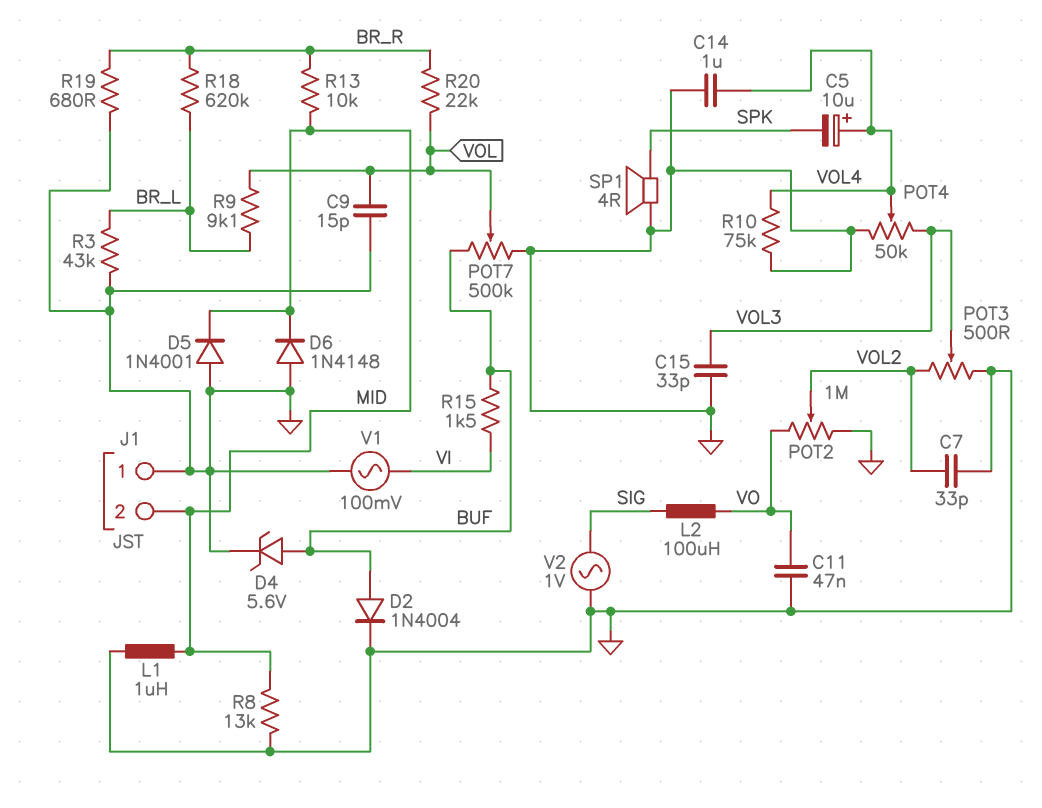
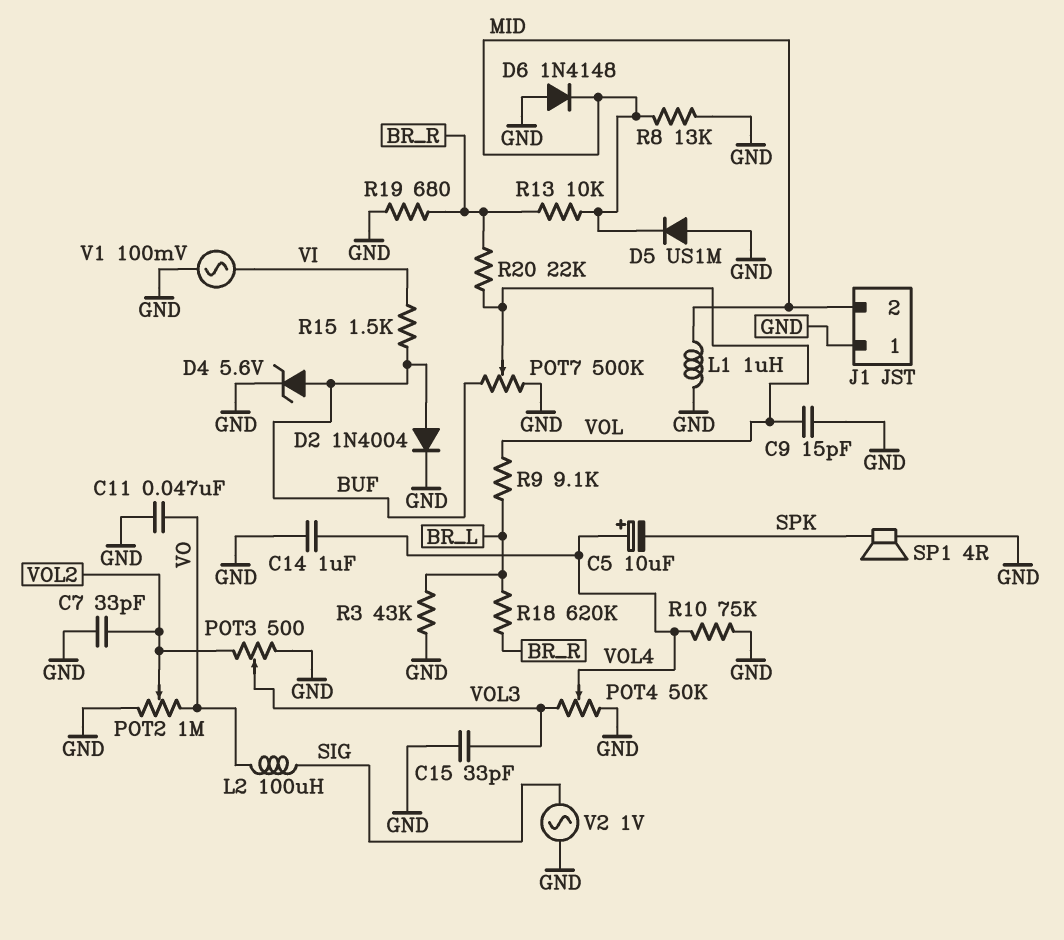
D5: diode 1N4001 (A GND, K MID) -> diode US1M (A GND, K MID)

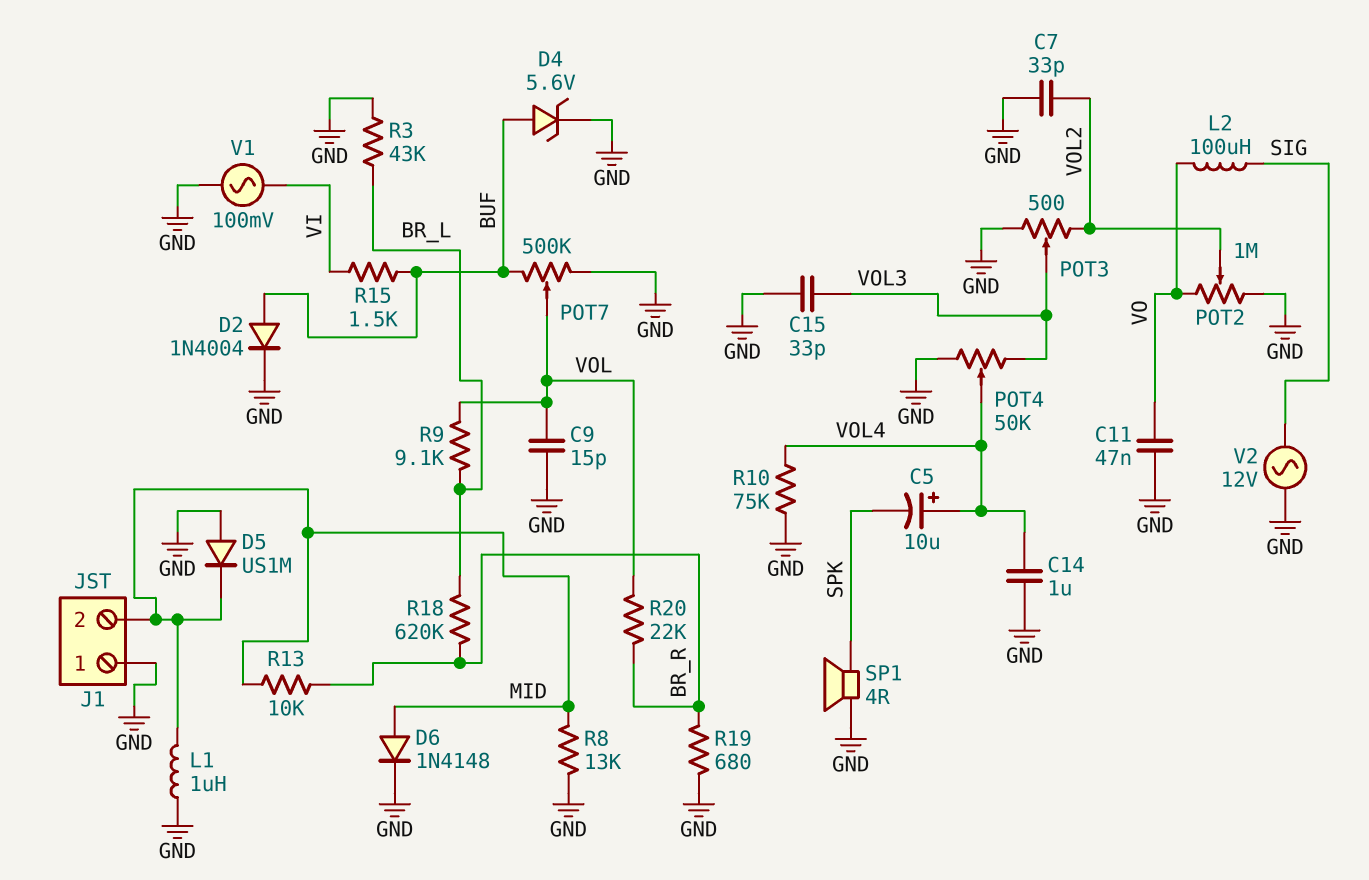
D6: diode 1N4148 (A GND, K MID) -> diode 1N4148 (A MID, K GND)
V2: AC 1V (GND, SIG) -> AC 12V (GND, SIG)

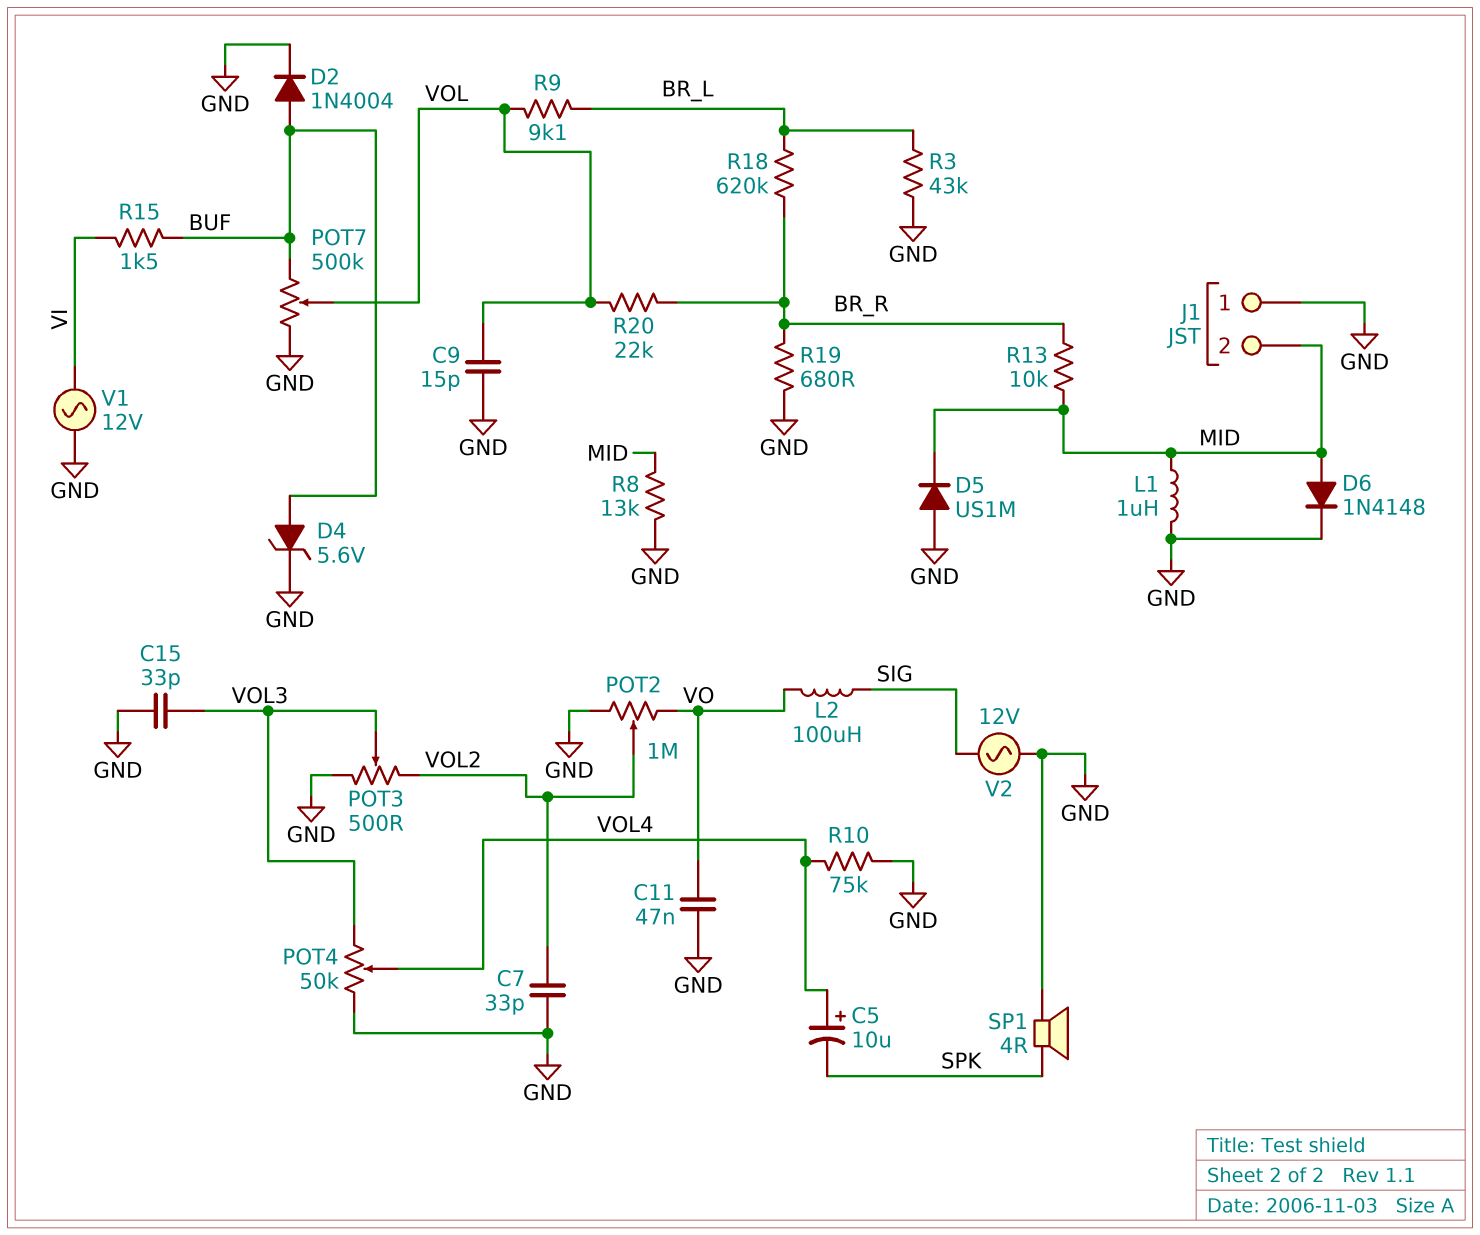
C14: 1uF (GND, VOL4) -> none
V1: AC 100mV (GND, VI) -> AC 12V (GND, VI)

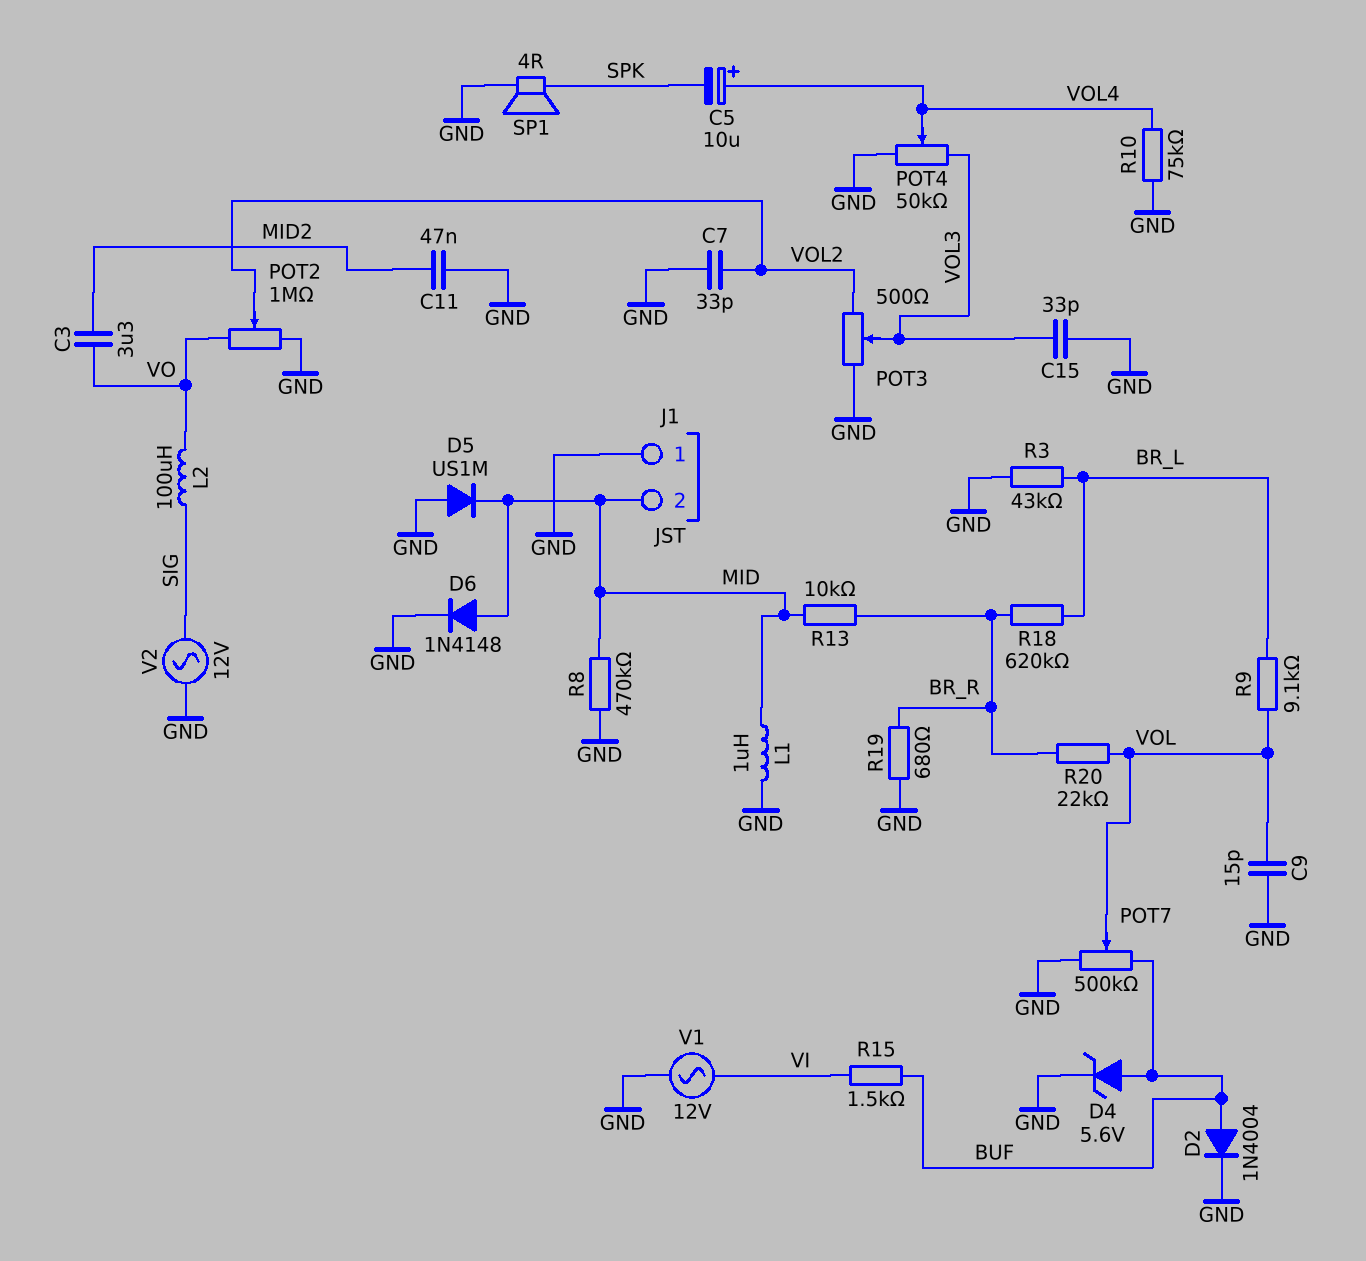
C3: none -> 3.3uF (MID2, VO)
C11: 47nF (GND, VO) -> 47nF (GND, MID2)
R8: 13k (GND, MID) -> 470k (GND, MID)

